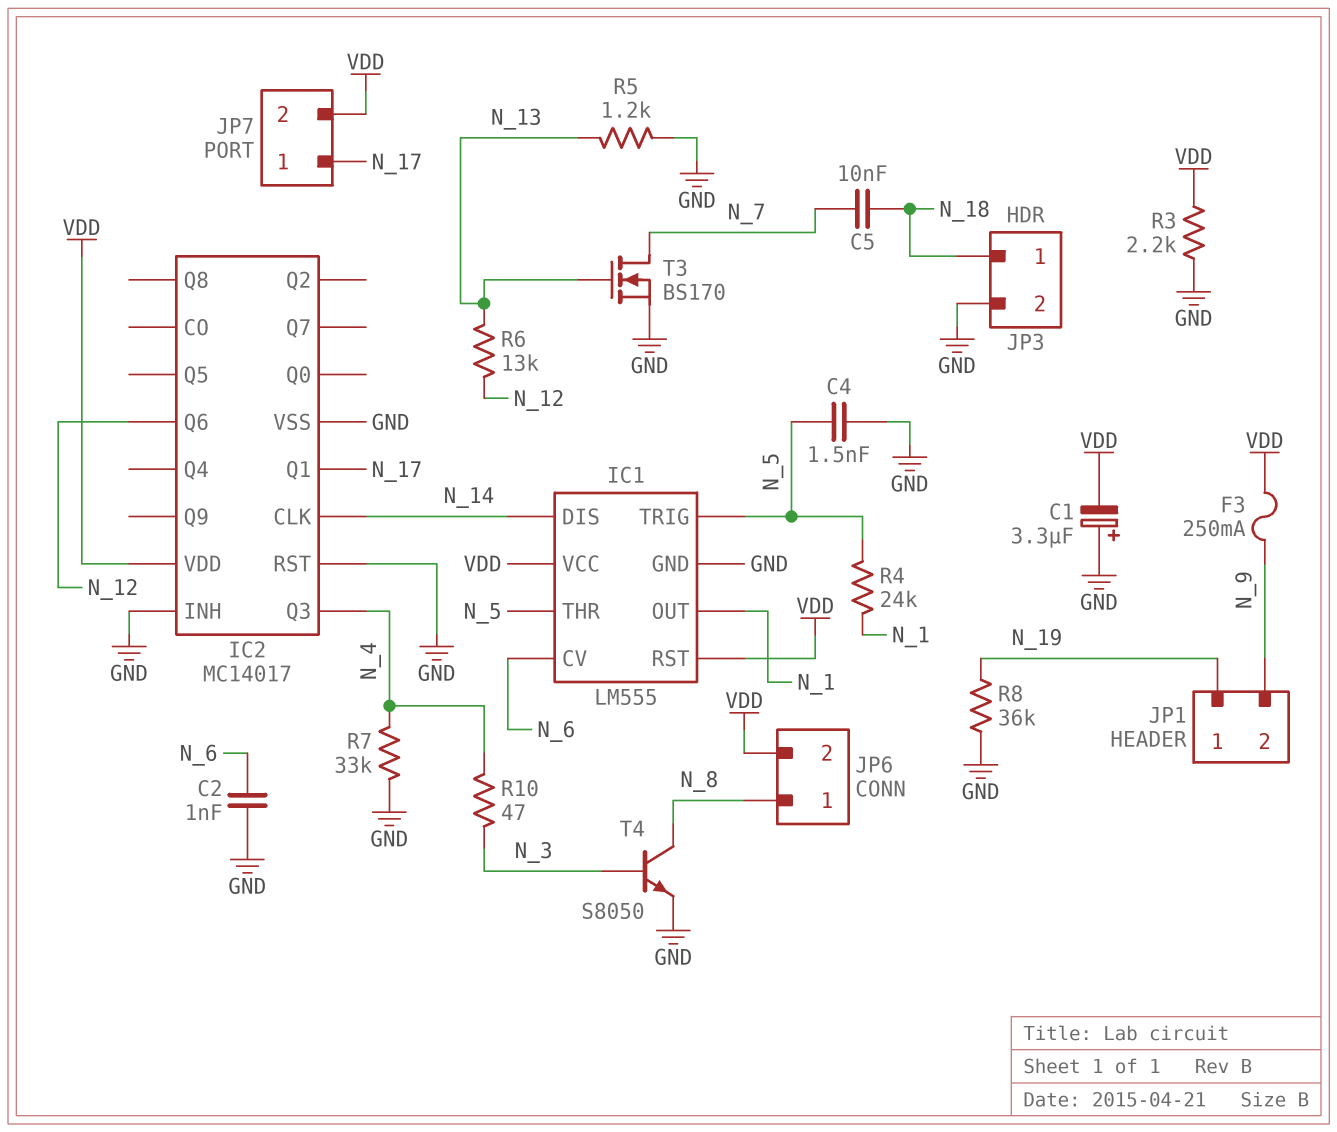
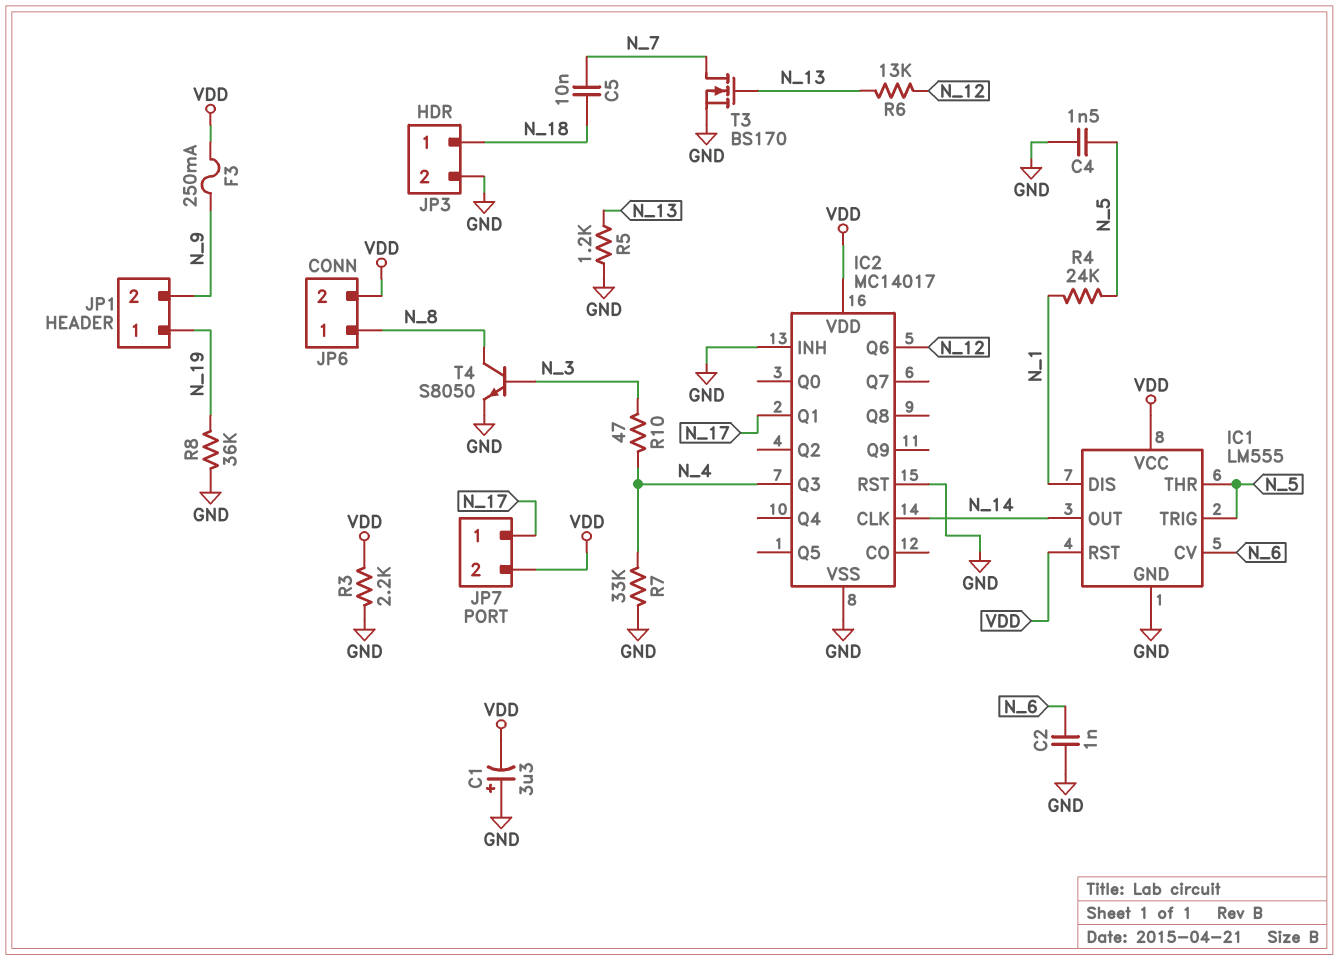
IC1 pin DIS: N_14 -> N_1
IC1 pin OUT: N_1 -> N_14

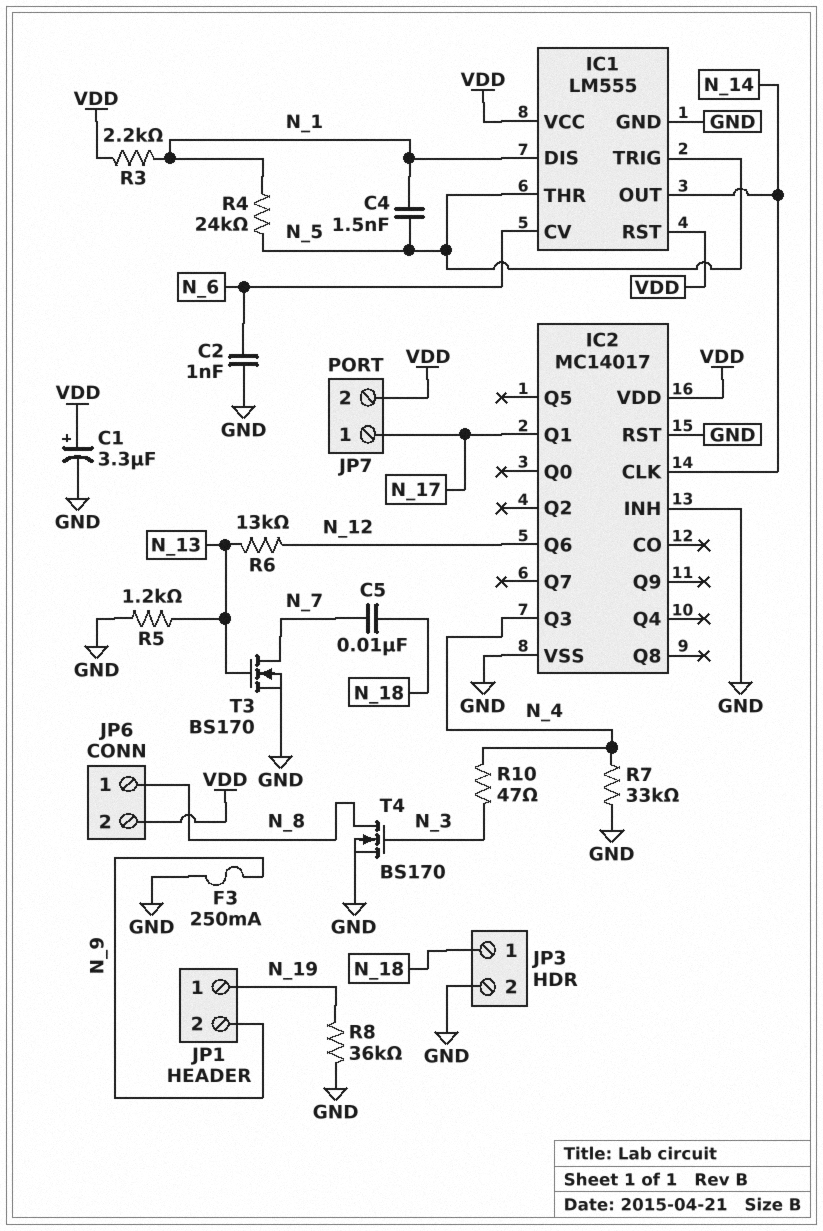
C1: 3.3uF (plus GND, minus VDD) -> 3.3uF (plus VDD, minus GND)
C4: 1.5nF (GND, N_5) -> 1.5nF (N_1, N_5)
F3: 250mA (N_9, VDD) -> 250mA (GND, N_9)
R3: 2.2k (GND, VDD) -> 2.2k (N_1, VDD)
T4: NPN S8050 (B N_3, C N_8, E GND) -> NMOS BS170 (G N_3, D N_8, S GND)

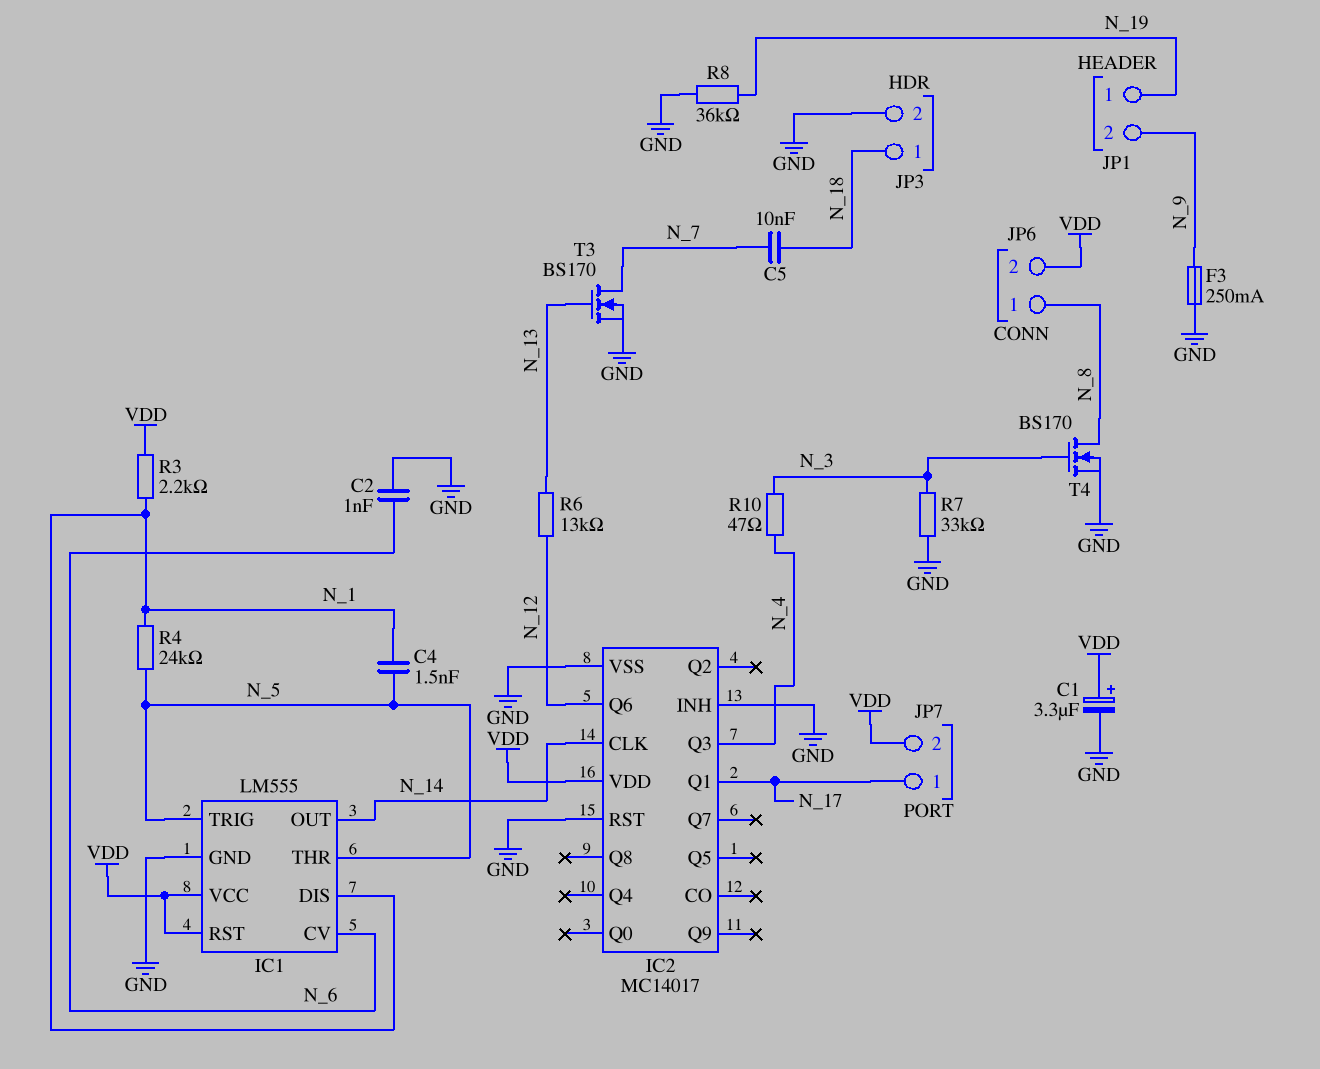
R5: 1.2k (GND, N_13) -> none
R7: 33k (GND, N_4) -> 33k (GND, N_3)

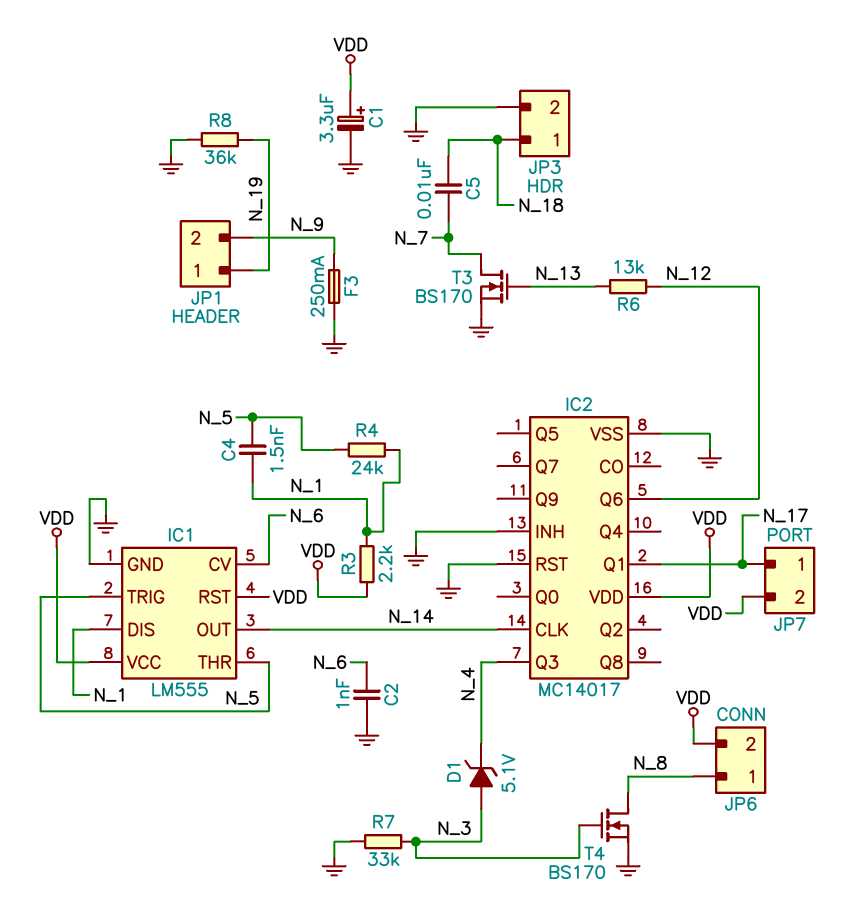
D1: none -> zener 5.1V (A N_3, K N_4)
R10: 47 (N_3, N_4) -> none

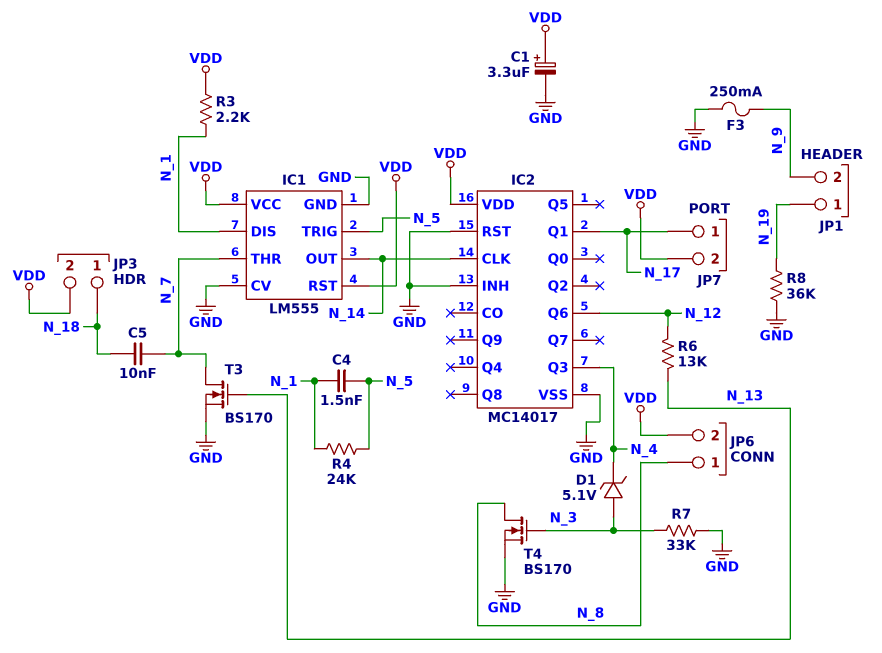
C2: 1nF (GND, N_6) -> none
IC1 pin CV: N_6 -> GND
IC1 pin THR: N_5 -> N_7
JP3 pin 2: GND -> VDD

